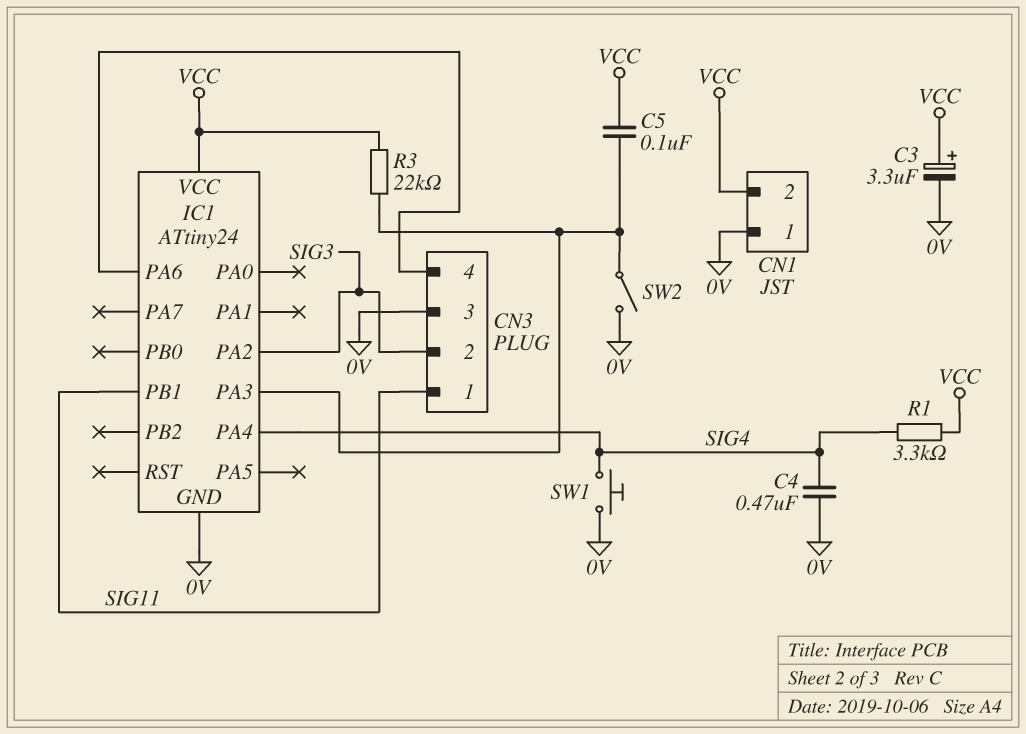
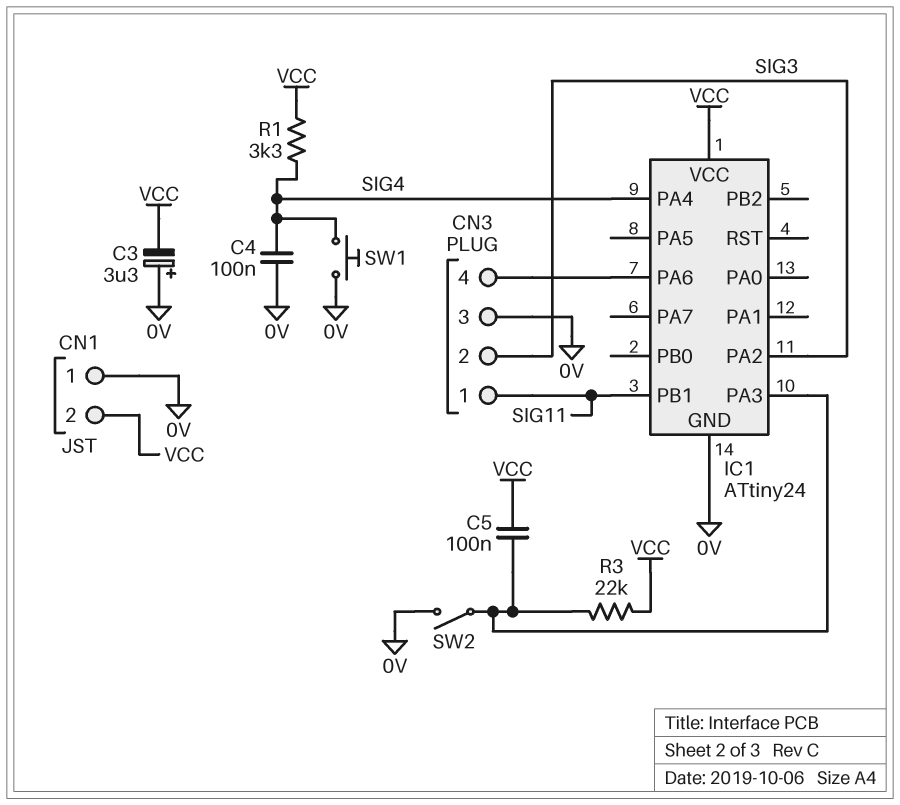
C3: 3.3uF (plus VCC, minus 0V) -> 3.3uF (plus 0V, minus VCC)
C4: 470nF (0V, SIG4) -> 100nF (0V, SIG4)

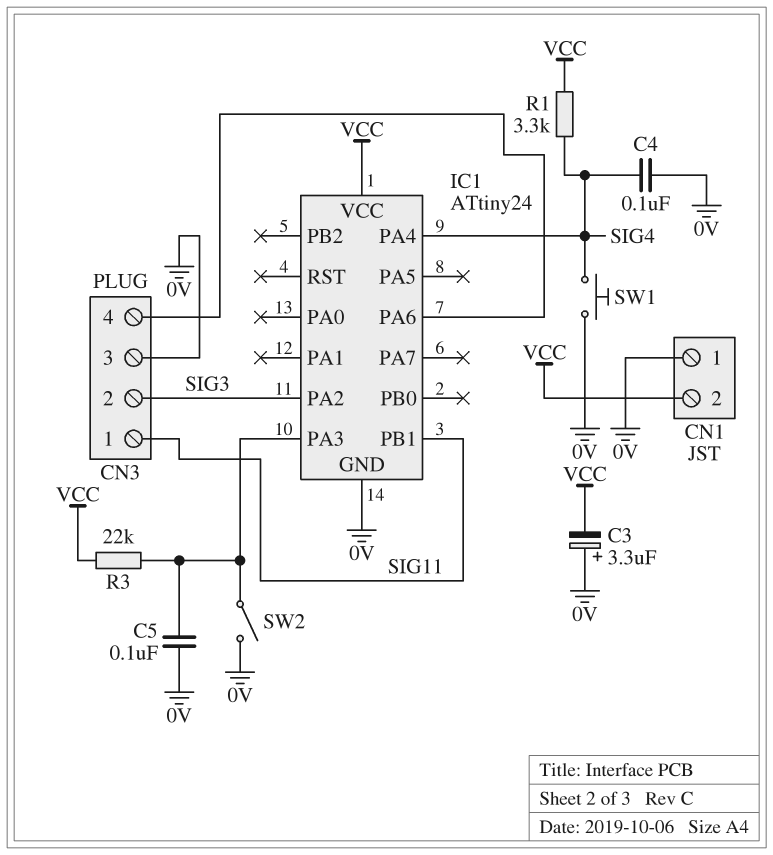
C5: 100nF (IC1/PA3, VCC) -> 100nF (0V, IC1/PA3)

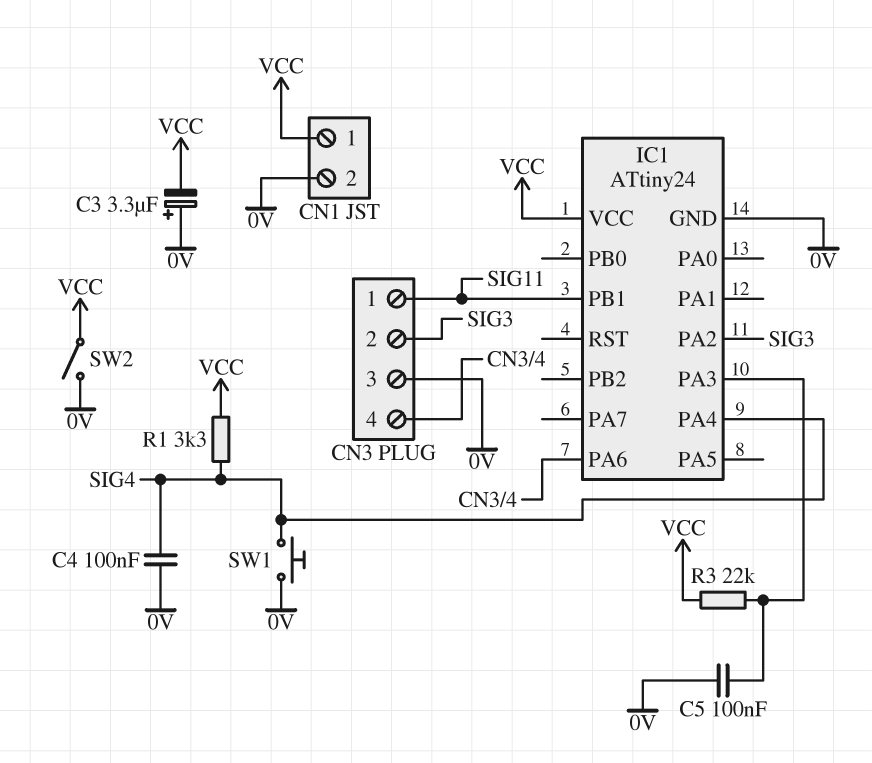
CN1 pin 1: 0V -> VCC
CN1 pin 2: VCC -> 0V
SW2: switch (0V, IC1/PA3) -> switch (0V, VCC)

